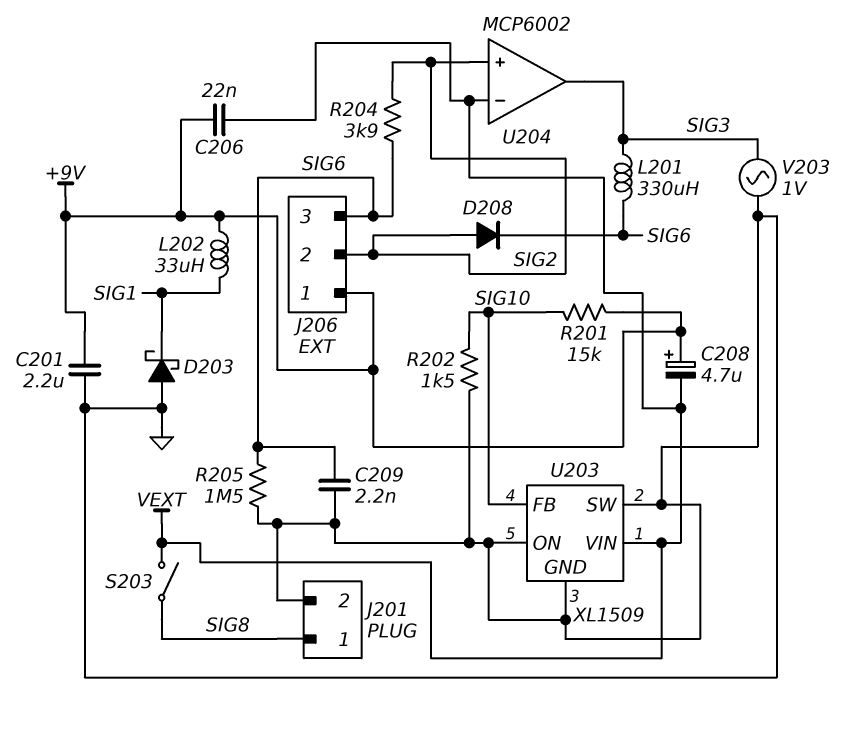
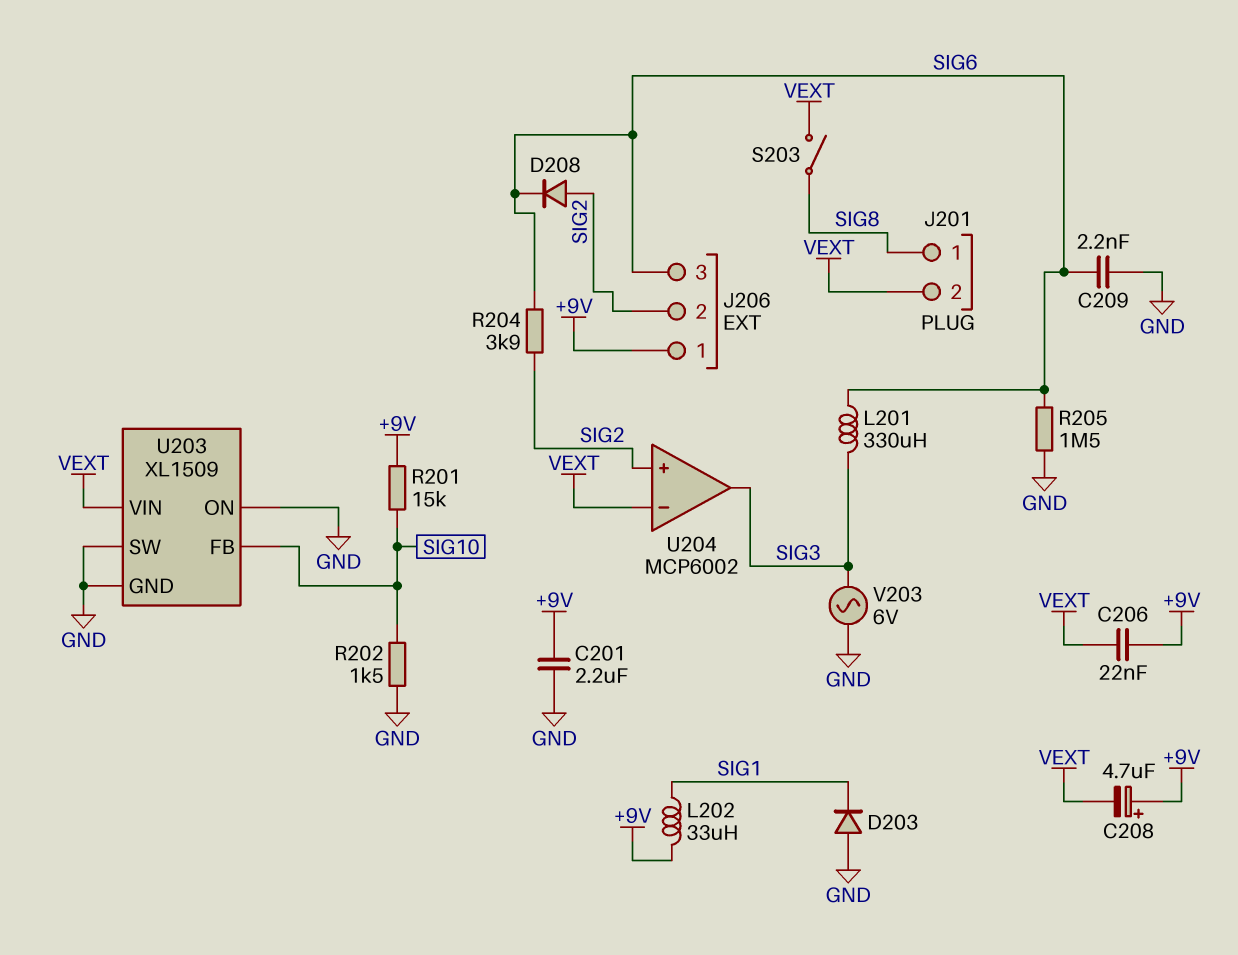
D203: schottky (A GND, K SIG1) -> diode (A GND, K SIG1)
J201 pin 2: GND -> VEXT
V203: AC 1V (GND, SIG3) -> AC 6V (GND, SIG3)

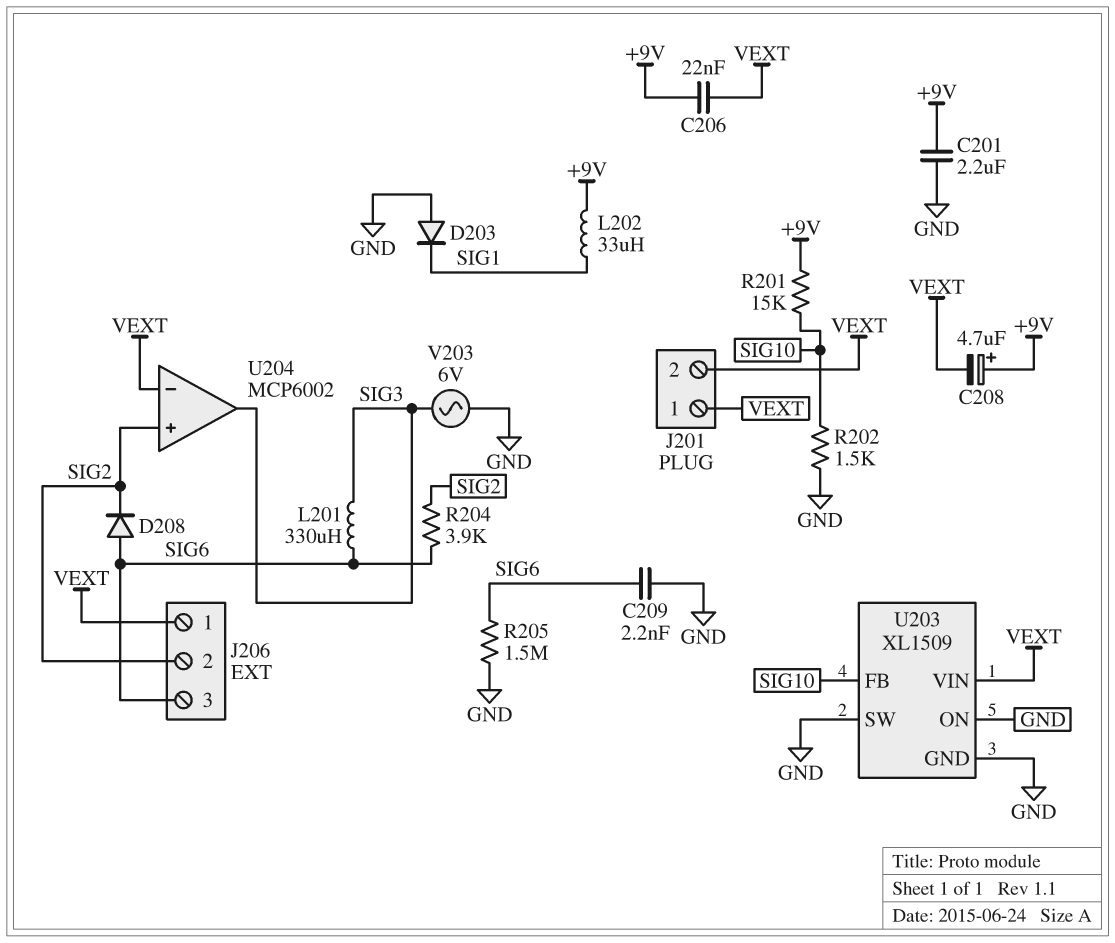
D208: diode (A SIG2, K SIG6) -> diode (A SIG6, K SIG2)
J201 pin 1: SIG8 -> VEXT
J206 pin 1: +9V -> VEXT
S203: switch (SIG8, VEXT) -> none

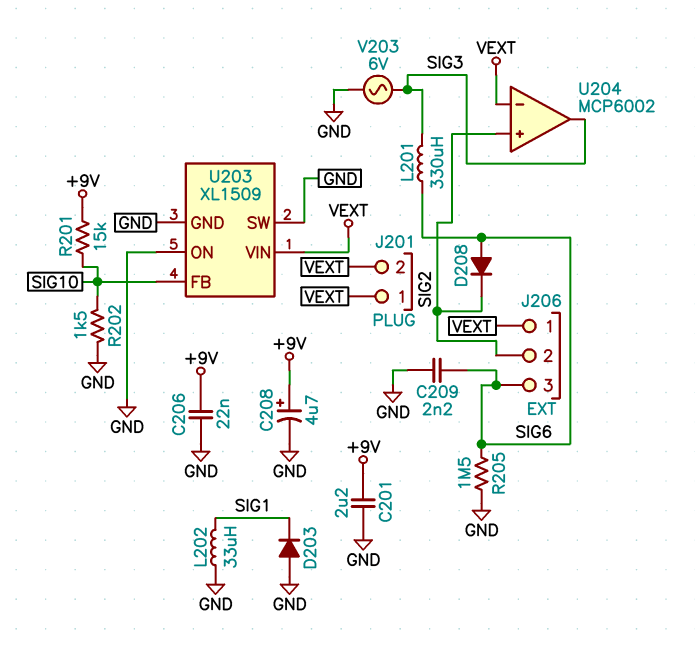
C206: 22nF (+9V, VEXT) -> 22nF (+9V, GND)
C208: 4.7uF (plus +9V, minus VEXT) -> 4.7uF (plus +9V, minus GND)
L202: 33uH (+9V, SIG1) -> 33uH (GND, SIG1)
R204: 3.9k (SIG2, SIG6) -> none

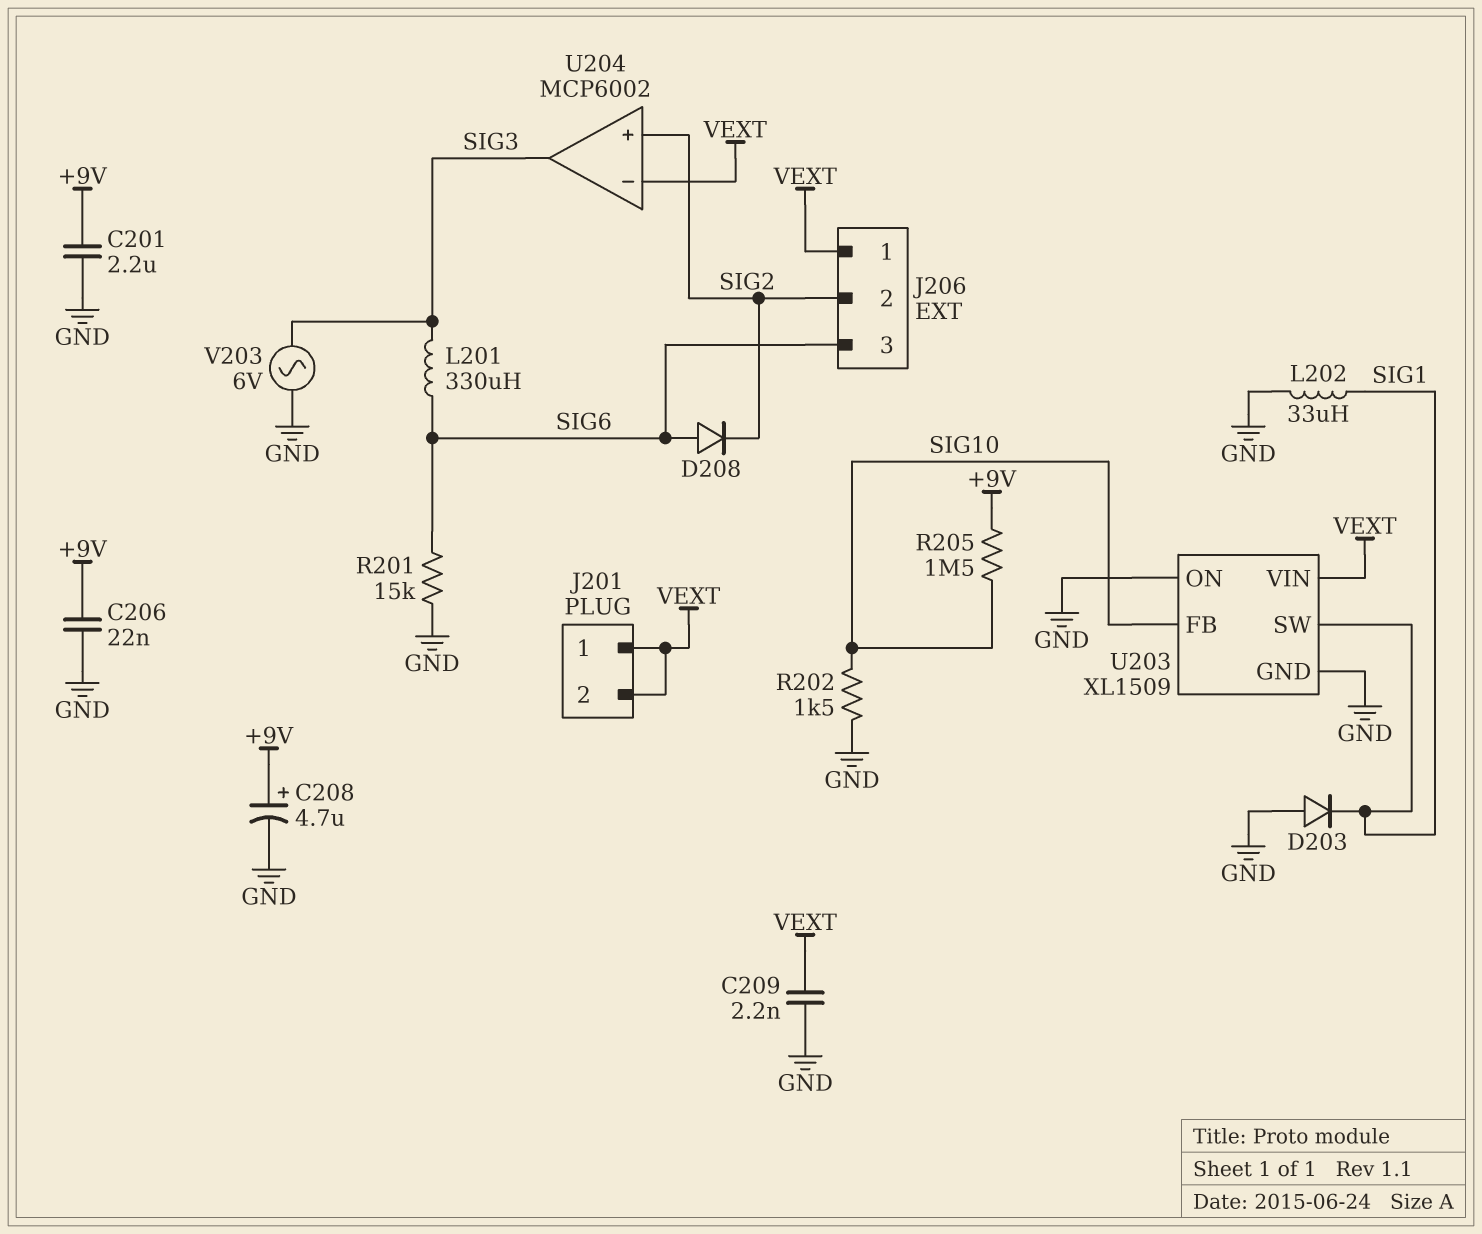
C209: 2.2nF (GND, SIG6) -> 2.2nF (GND, VEXT)
R201: 15k (+9V, SIG10) -> 15k (GND, SIG6)
R205: 1.5M (GND, SIG6) -> 1.5M (+9V, SIG10)
U203 pin SW: GND -> SIG1

